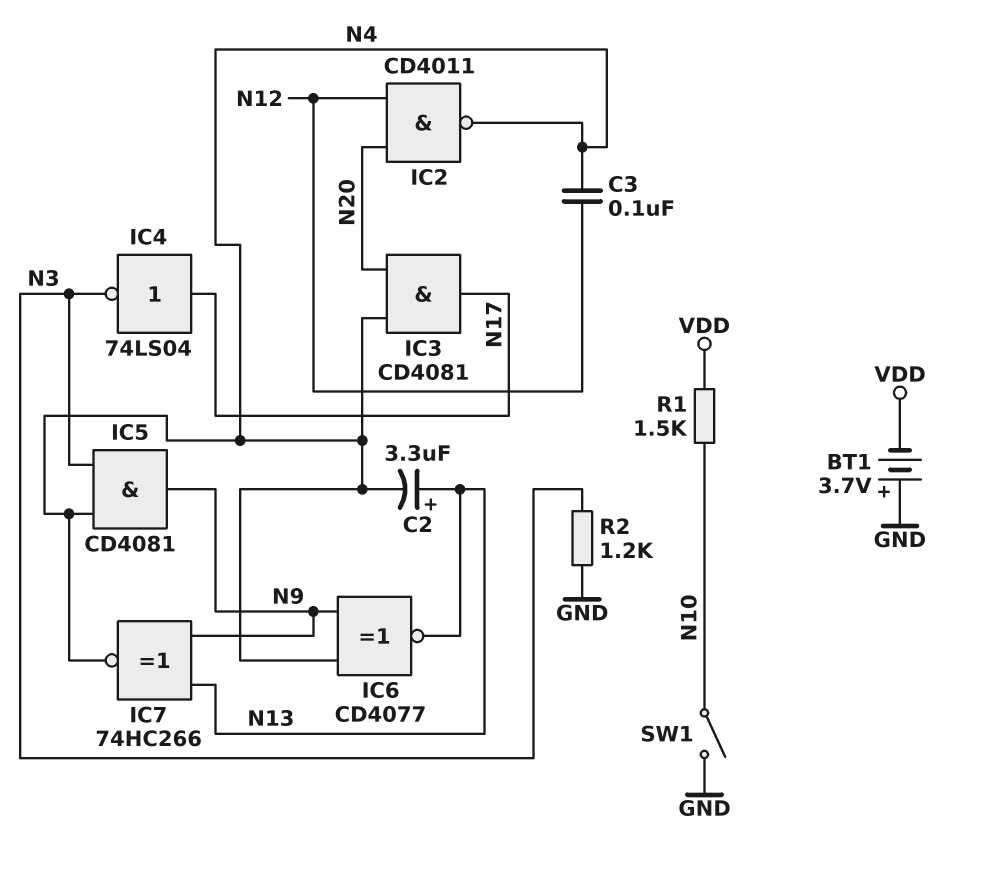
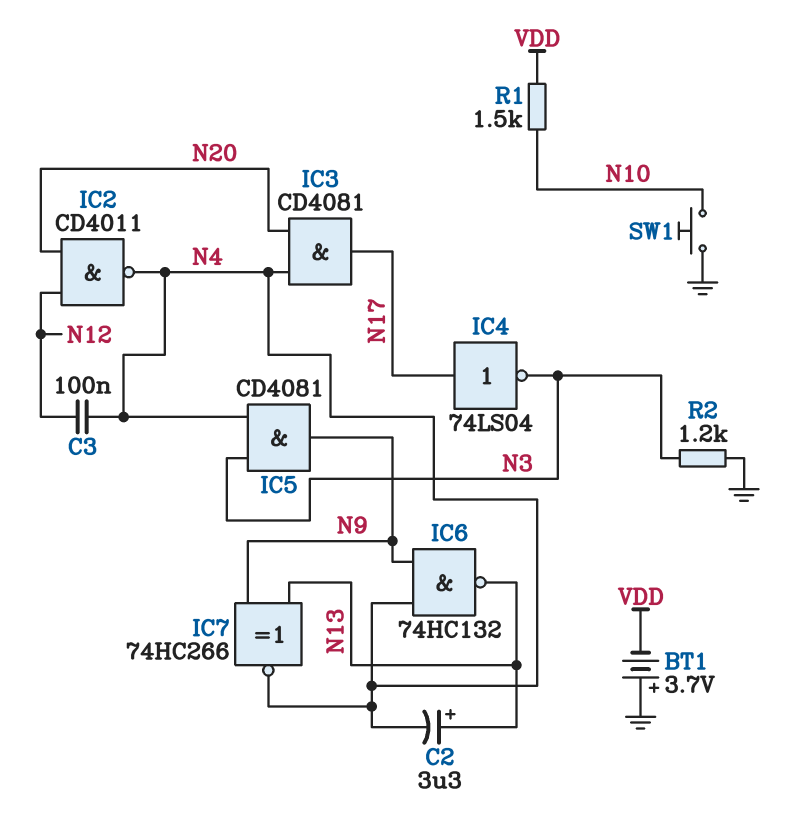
IC6: XNOR CD4077 (in N4, in N9, out N13) -> NAND 74HC132 (in N4, in N9, out N13)
SW1: switch (GND, N10) -> button (GND, N10)

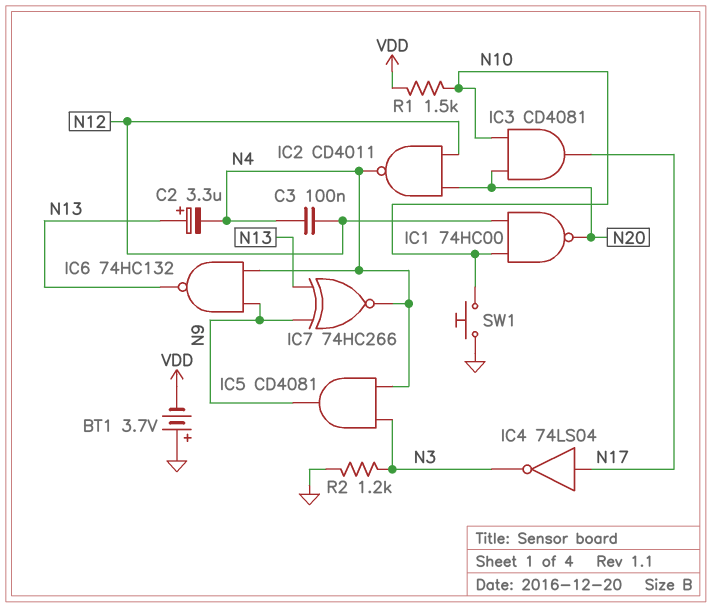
IC1: none -> NAND 74HC00 (in N10, in N12, out N20)
IC3: AND CD4081 (in N4, in N20, out N17) -> AND CD4081 (in N10, in N20, out N17)

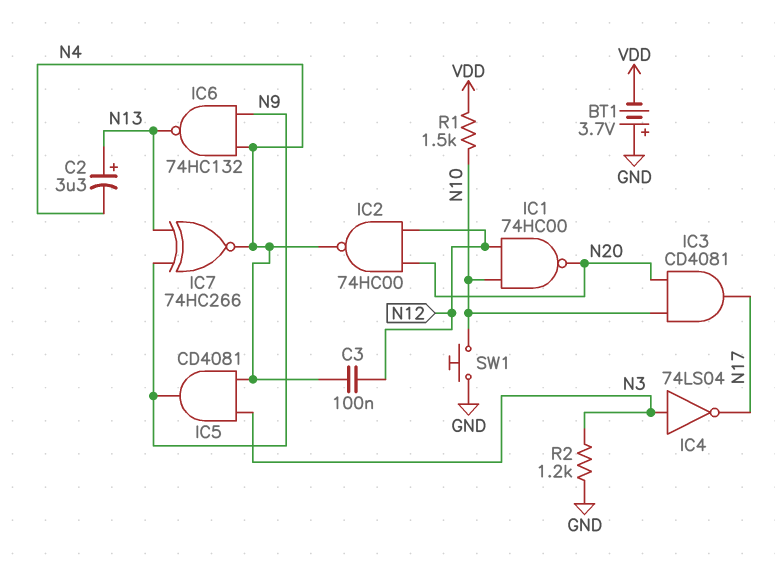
IC2: NAND CD4011 (in N12, in N20, out N4) -> NAND 74HC00 (in N12, in N20, out N4)
IC4: NOT 74LS04 (in N17, out N3) -> NOT 74LS04 (in N3, out N17)

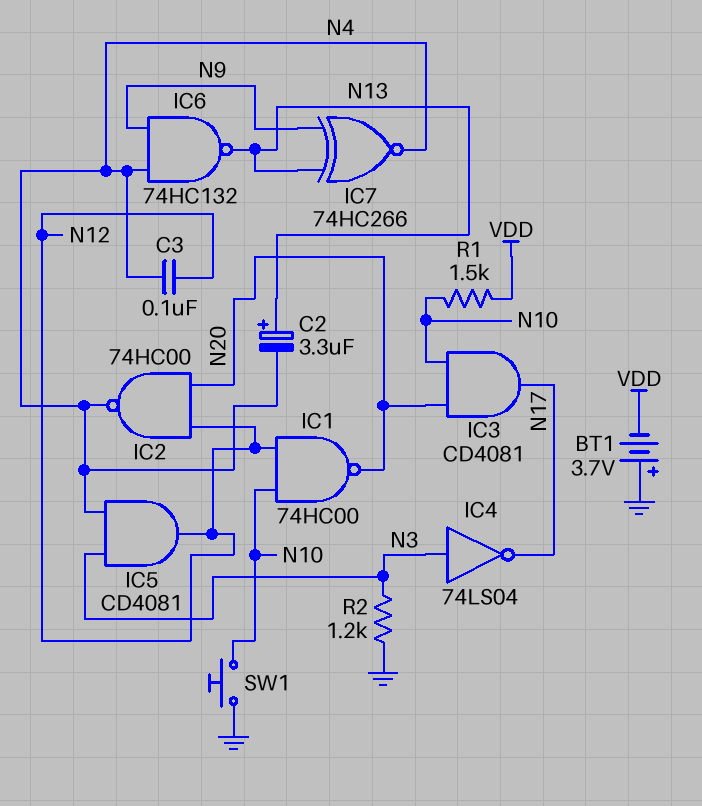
IC5: AND CD4081 (in N3, in N4, out N9) -> AND CD4081 (in N3, in N4, out N12)

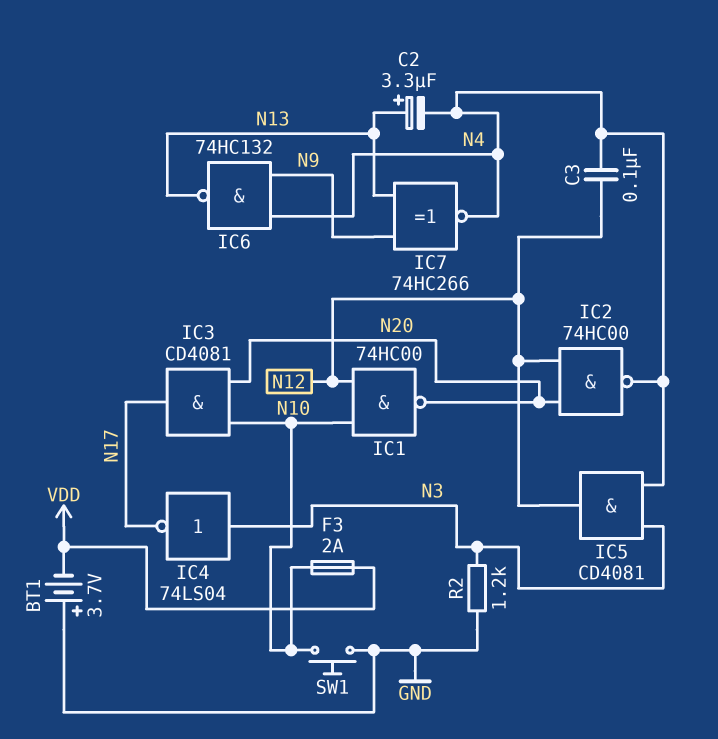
F3: none -> 2A (N10, VDD)
R1: 1.5k (N10, VDD) -> none

